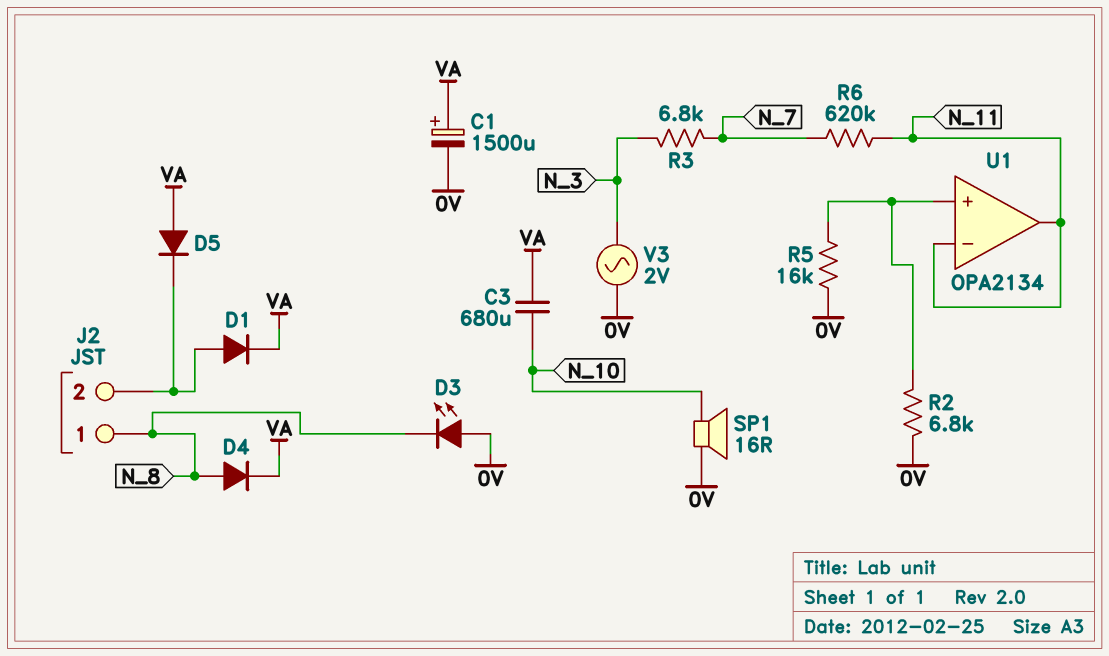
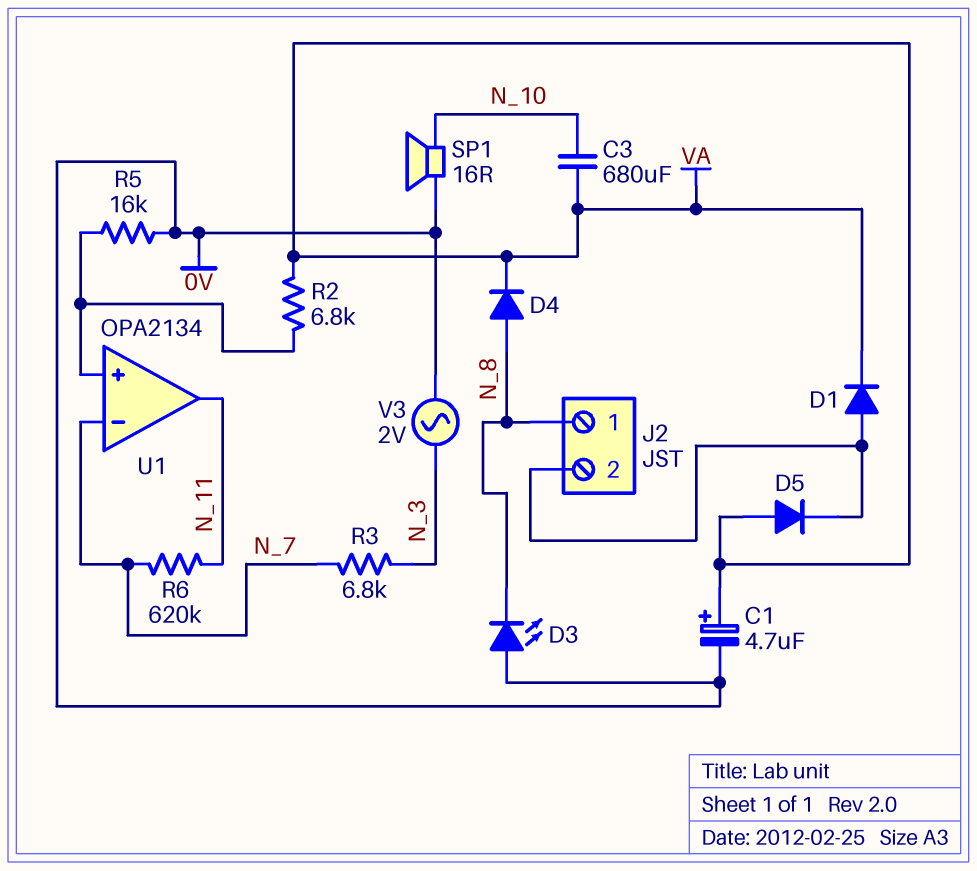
C1: 1500uF (plus VA, minus 0V) -> 4.7uF (plus VA, minus 0V)
R2: 6.8k (0V, U1/in+) -> 6.8k (U1/in+, VA)
U1 pin in-: N_11 -> N_7

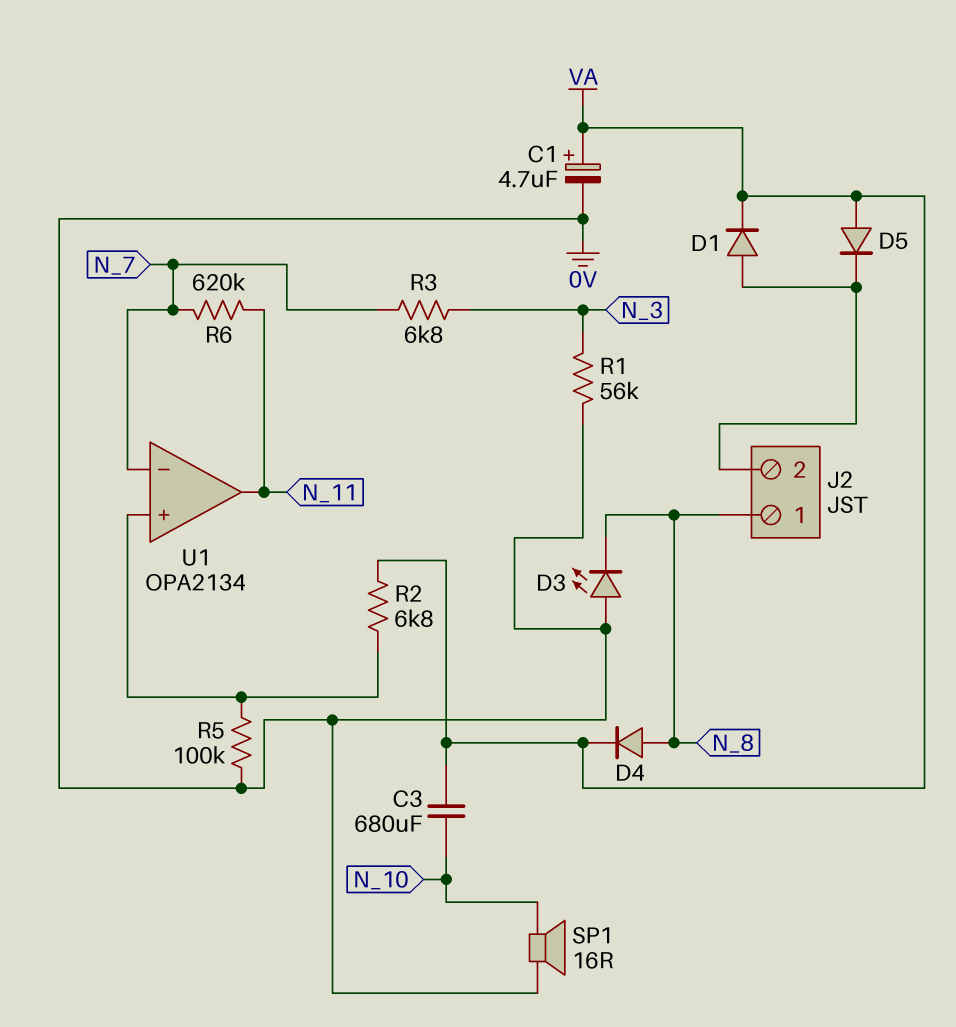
R1: none -> 56k (0V, N_3)
R5: 16k (0V, U1/in+) -> 100k (0V, U1/in+)
V3: AC 2V (0V, N_3) -> none

